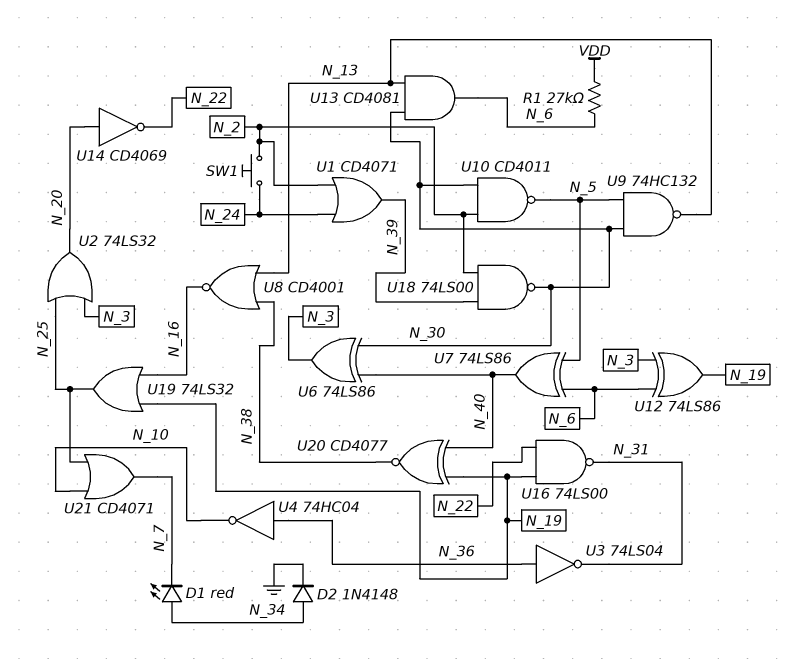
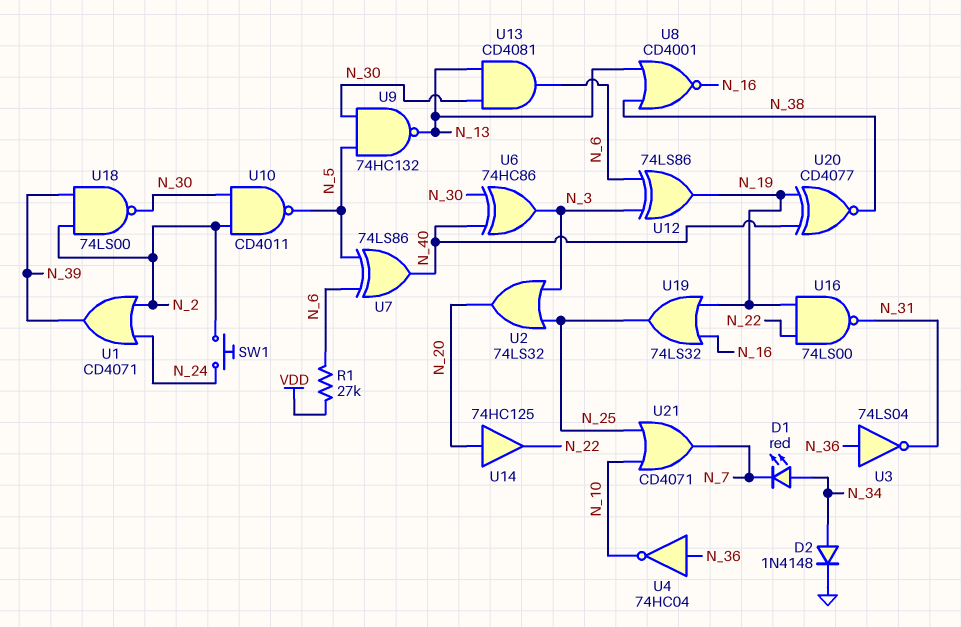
U6: XOR 74LS86 (in N_30, in N_40, out N_3) -> XOR 74HC86 (in N_30, in N_40, out N_3)
U14: NOT CD4069 (in N_20, out N_22) -> buffer 74HC125 (in N_20, out N_22)

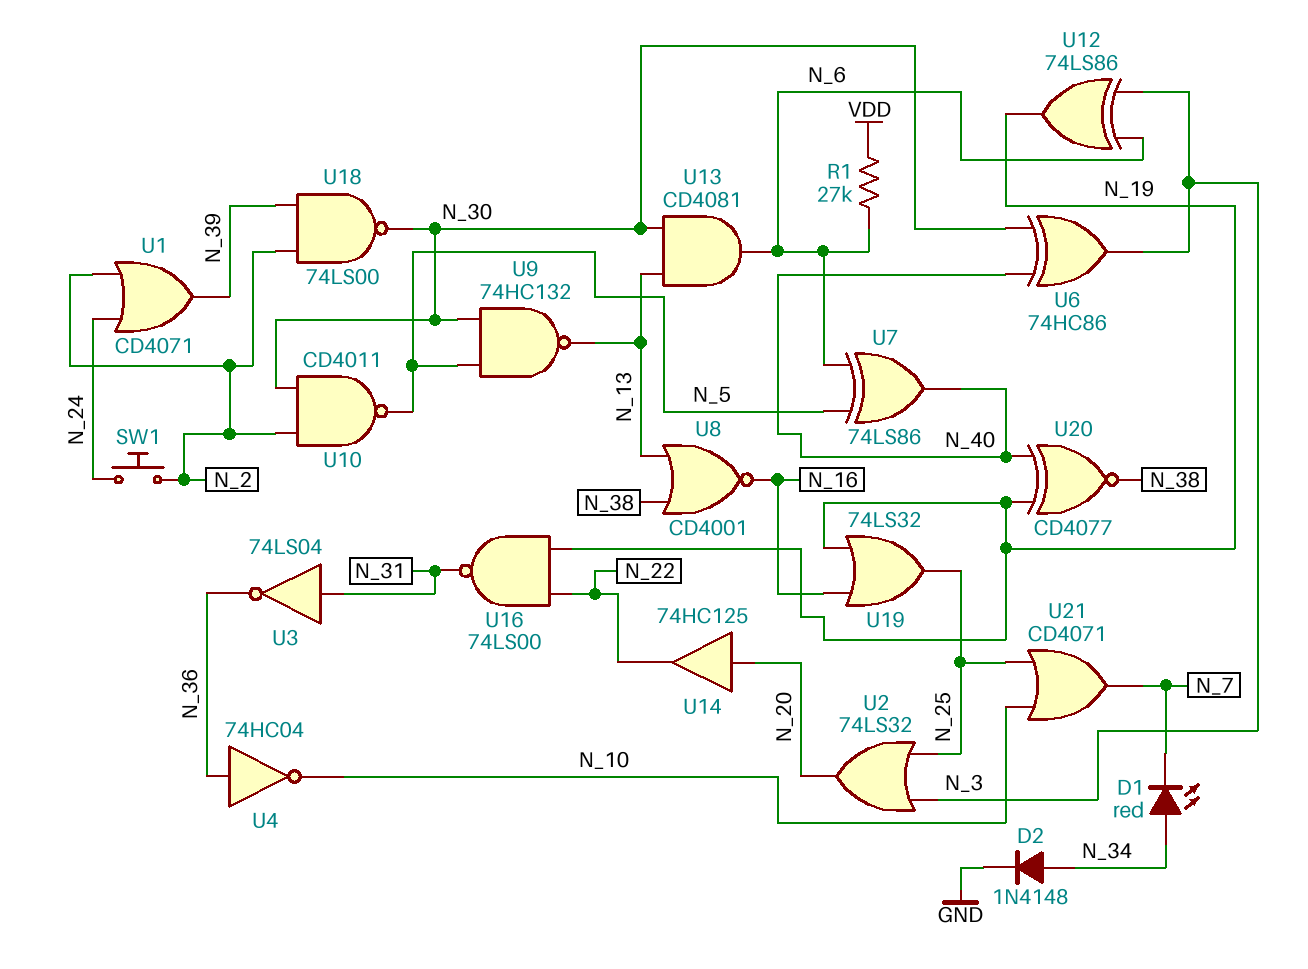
U3: NOT 74LS04 (in N_36, out N_31) -> NOT 74LS04 (in N_31, out N_36)

